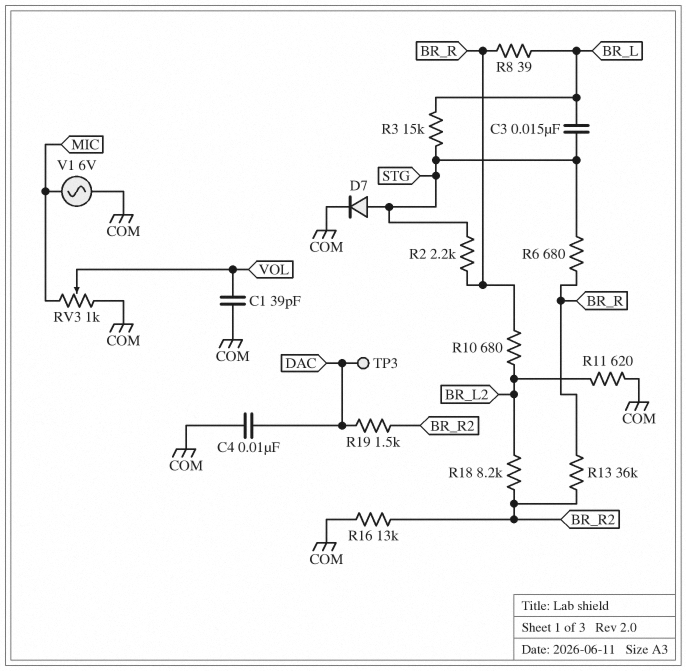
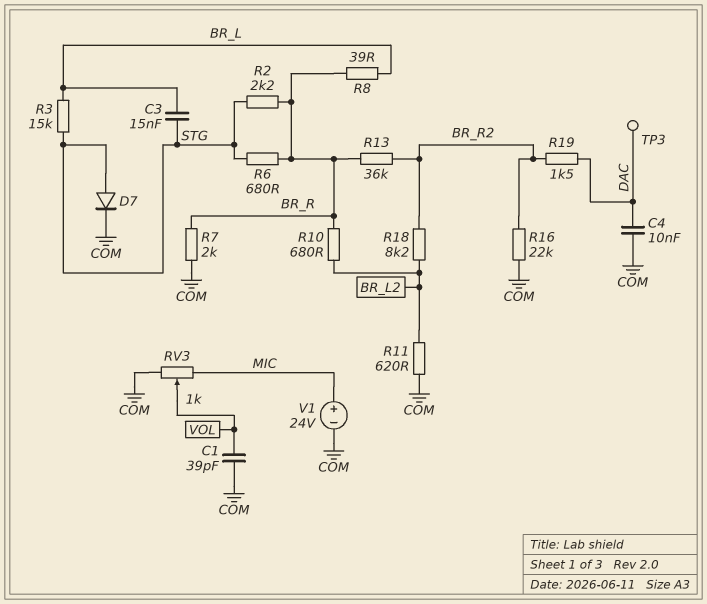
R7: none -> 2k (BR_R, COM)
R16: 13k (BR_R2, COM) -> 22k (BR_R2, COM)
V1: AC 6V (COM, MIC) -> 24V (plus MIC, minus COM)

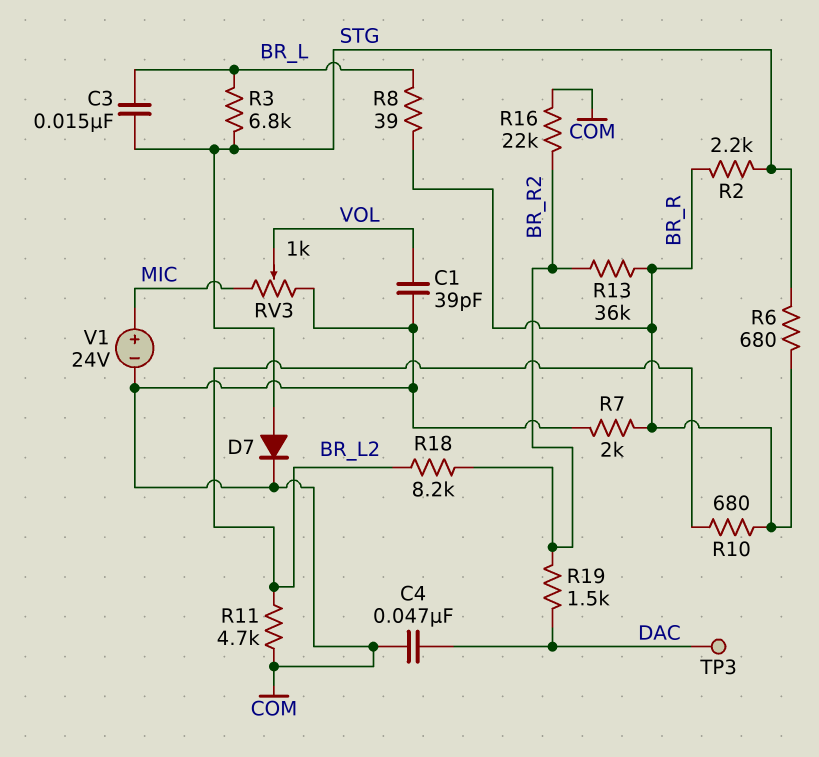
C4: 10nF (COM, DAC) -> 47nF (COM, DAC)
R3: 15k (BR_L, STG) -> 6.8k (BR_L, STG)
R11: 620 (BR_L2, COM) -> 4.7k (BR_L2, COM)

